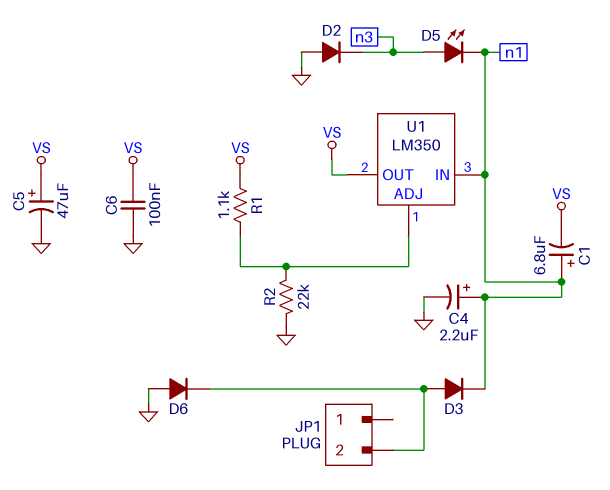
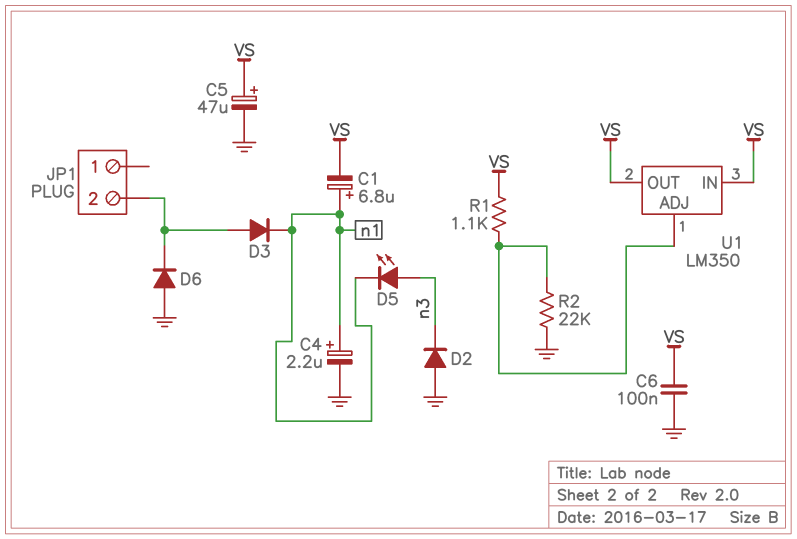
U1 pin IN: n1 -> VS

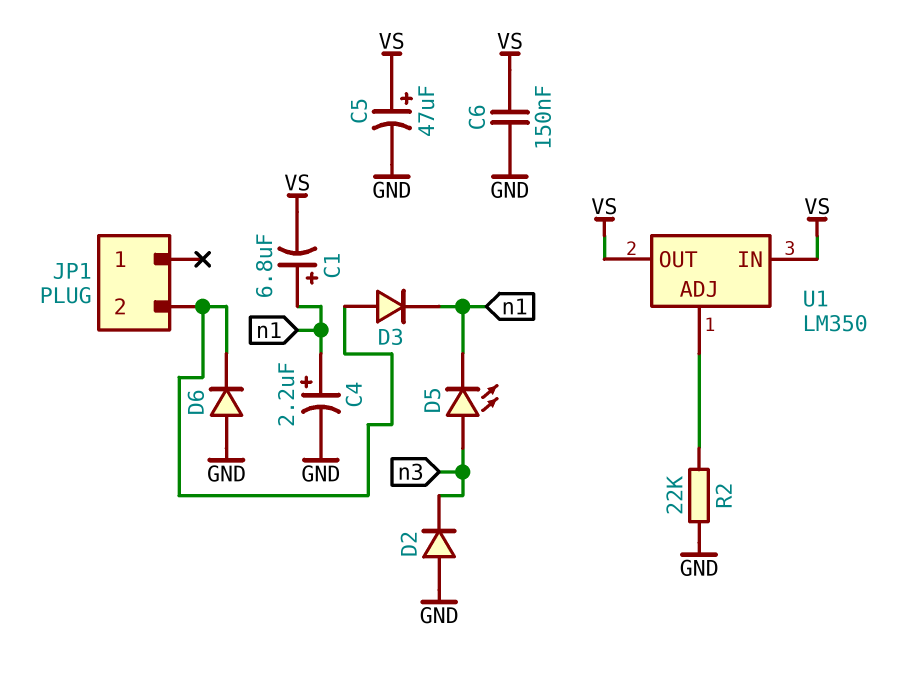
C6: 100nF (GND, VS) -> 150nF (GND, VS)
R1: 1.1k (U1/ADJ, VS) -> none

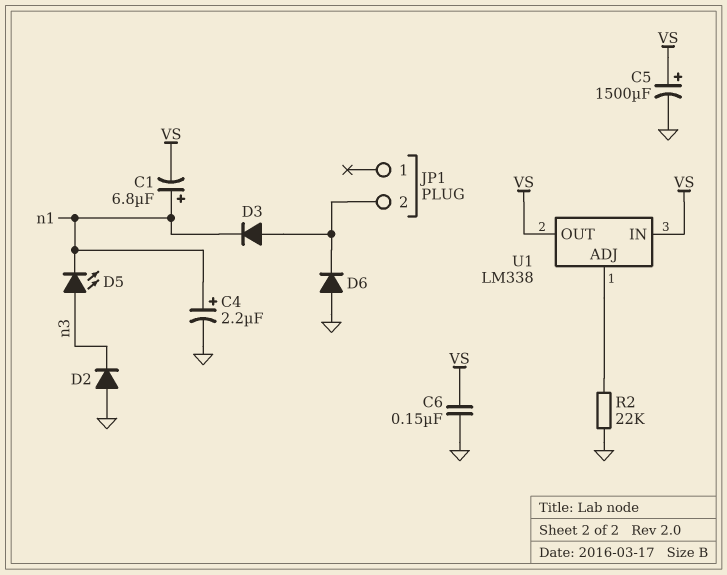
C5: 47uF (plus VS, minus GND) -> 1500uF (plus VS, minus GND)
U1: LM350 -> LM338

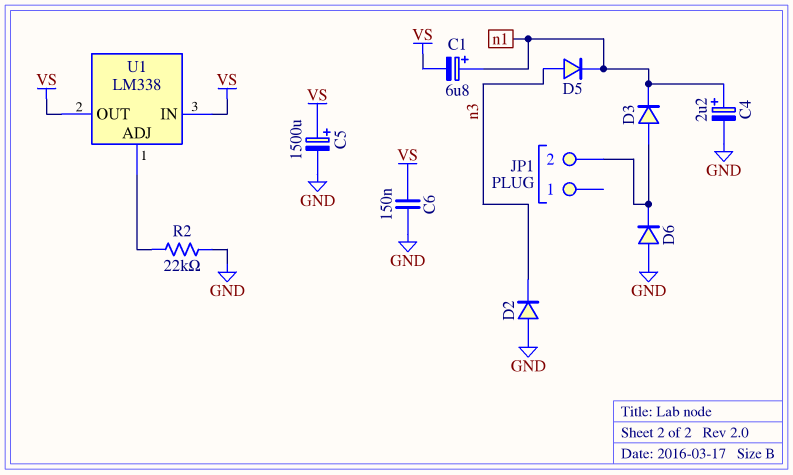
D5: LED (A n3, K n1) -> diode (A n3, K n1)

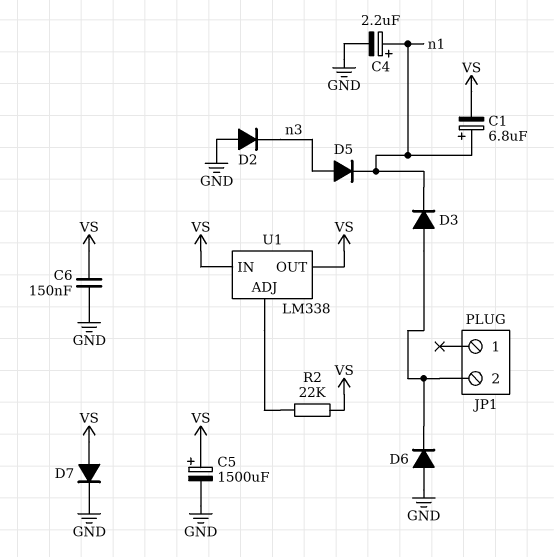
D7: none -> diode (A VS, K GND)
R2: 22k (GND, U1/ADJ) -> 22k (U1/ADJ, VS)

